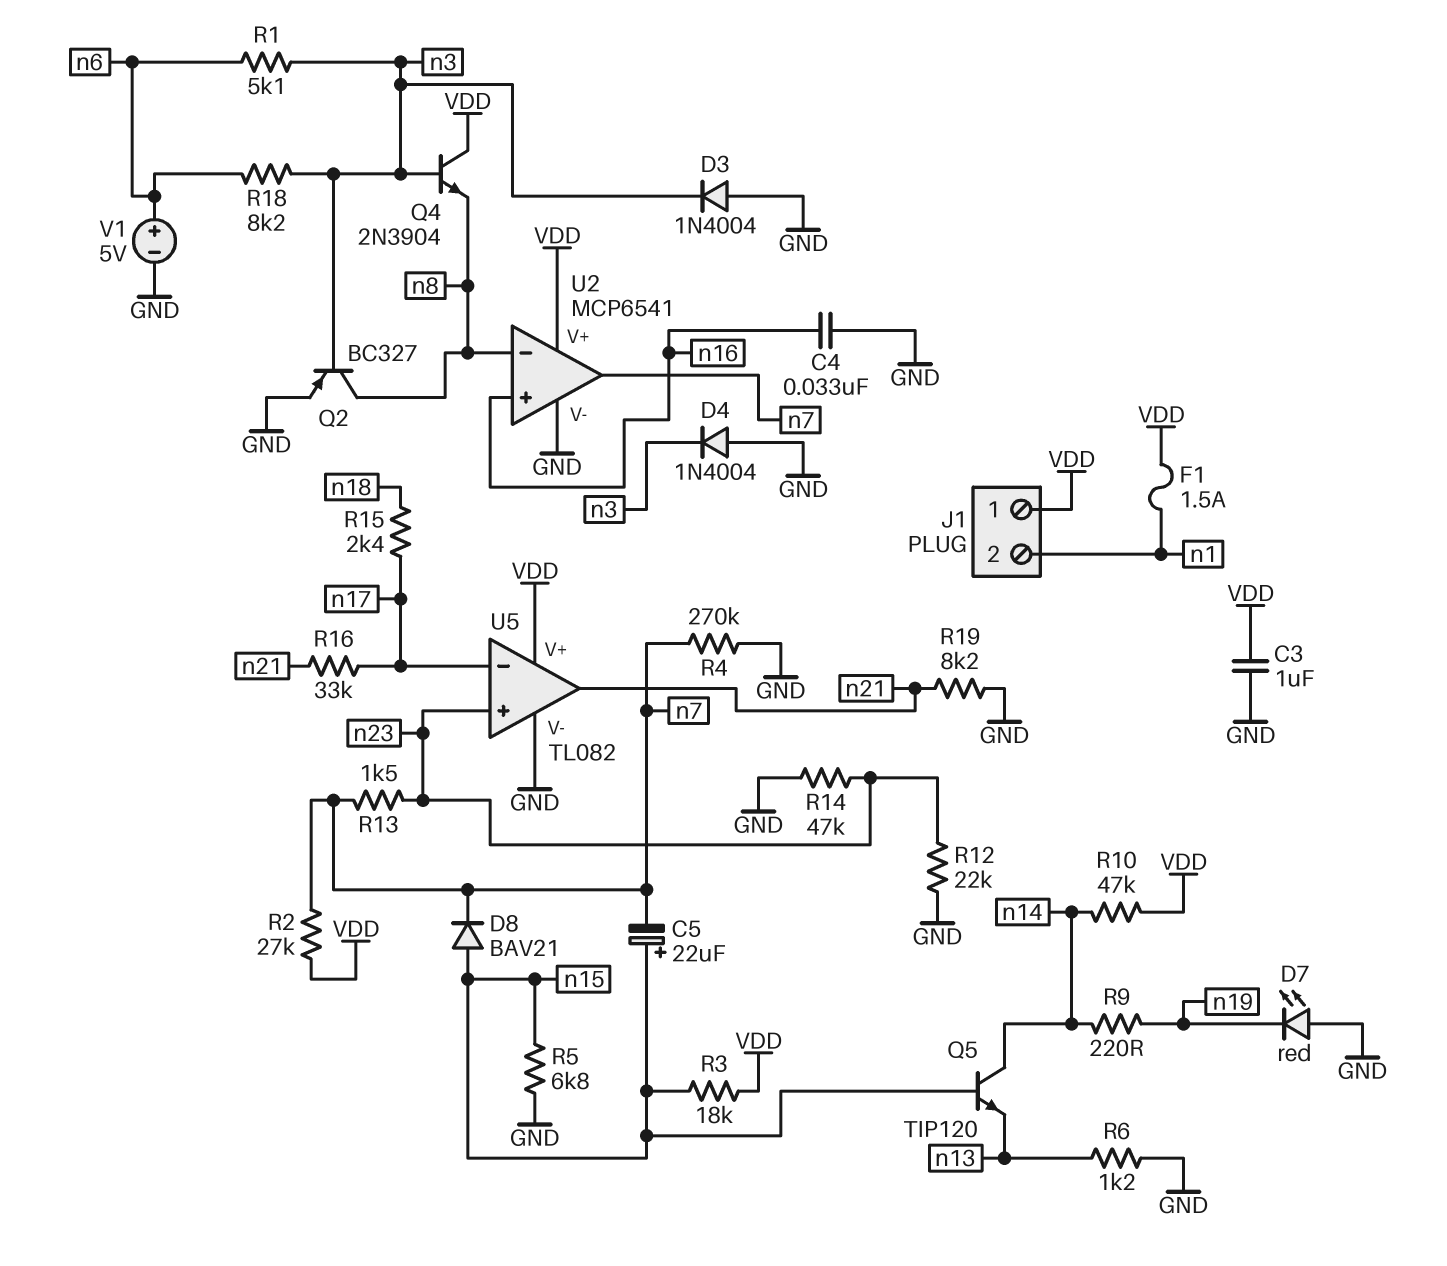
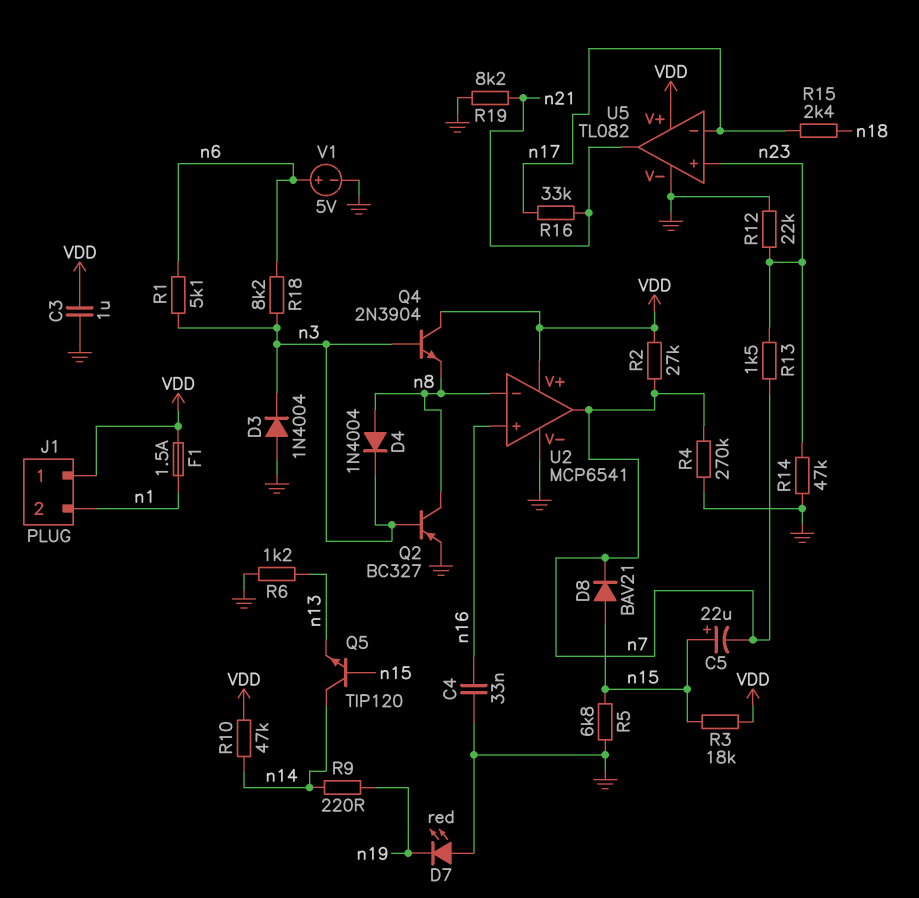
D4: diode 1N4004 (A GND, K n3) -> diode 1N4004 (A n8, K n3)

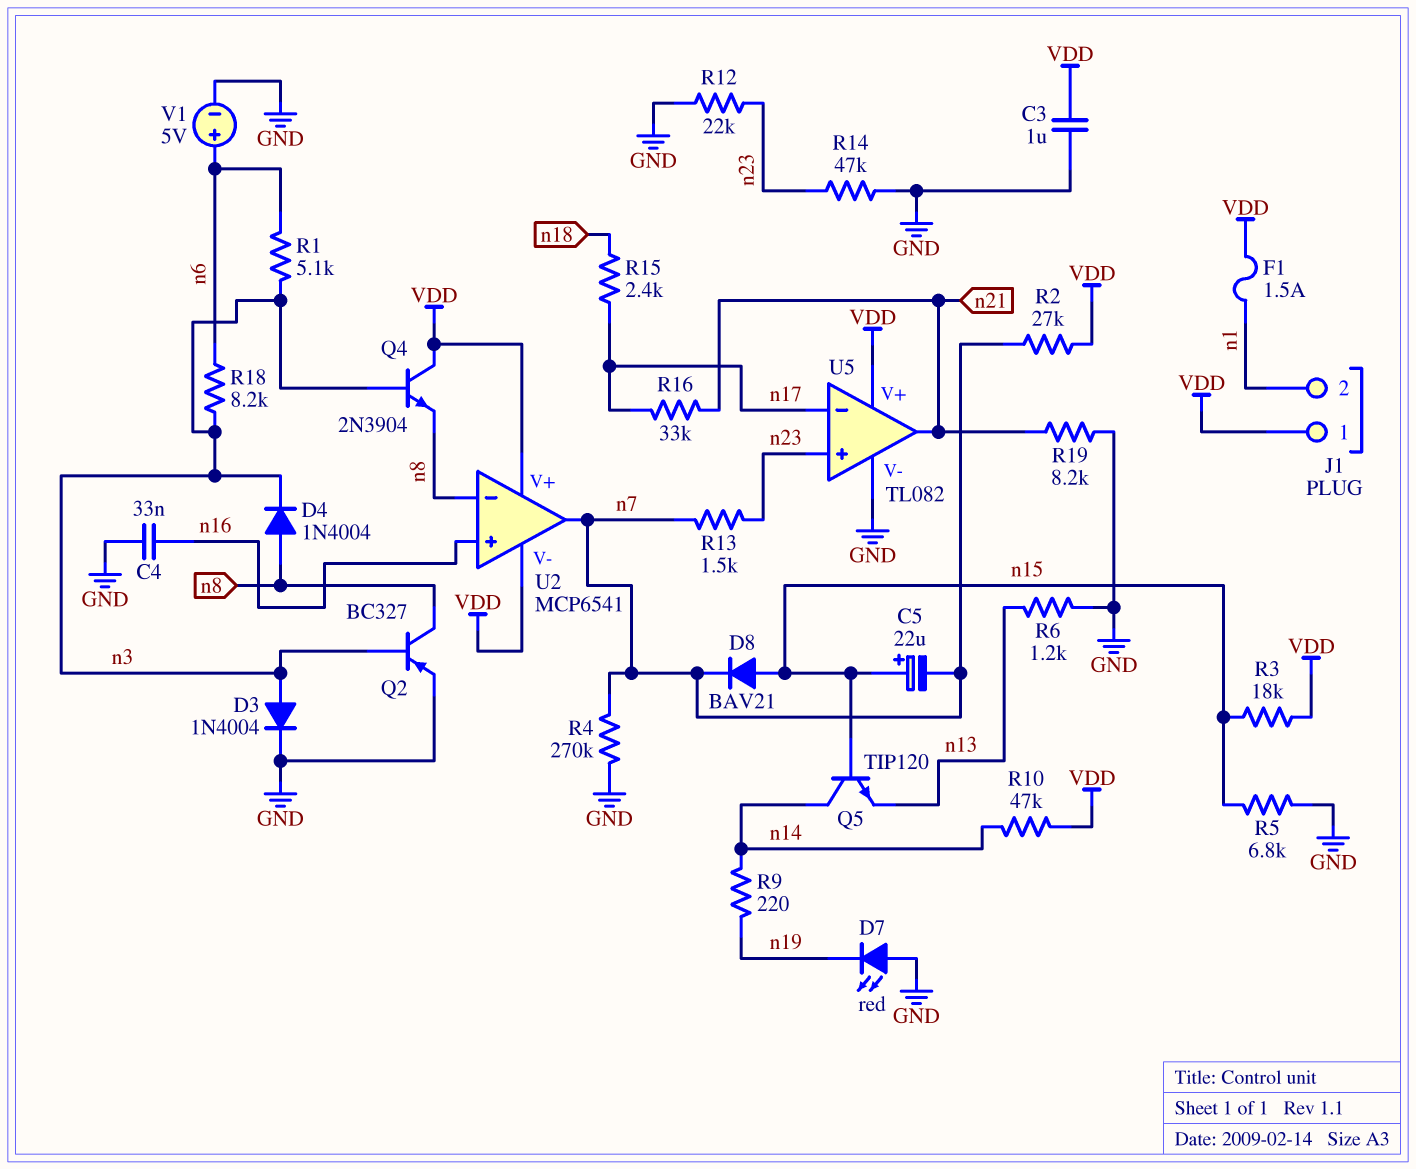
D3: diode 1N4004 (A GND, K n3) -> diode 1N4004 (A n3, K GND)
U2 pin V-: GND -> VDD

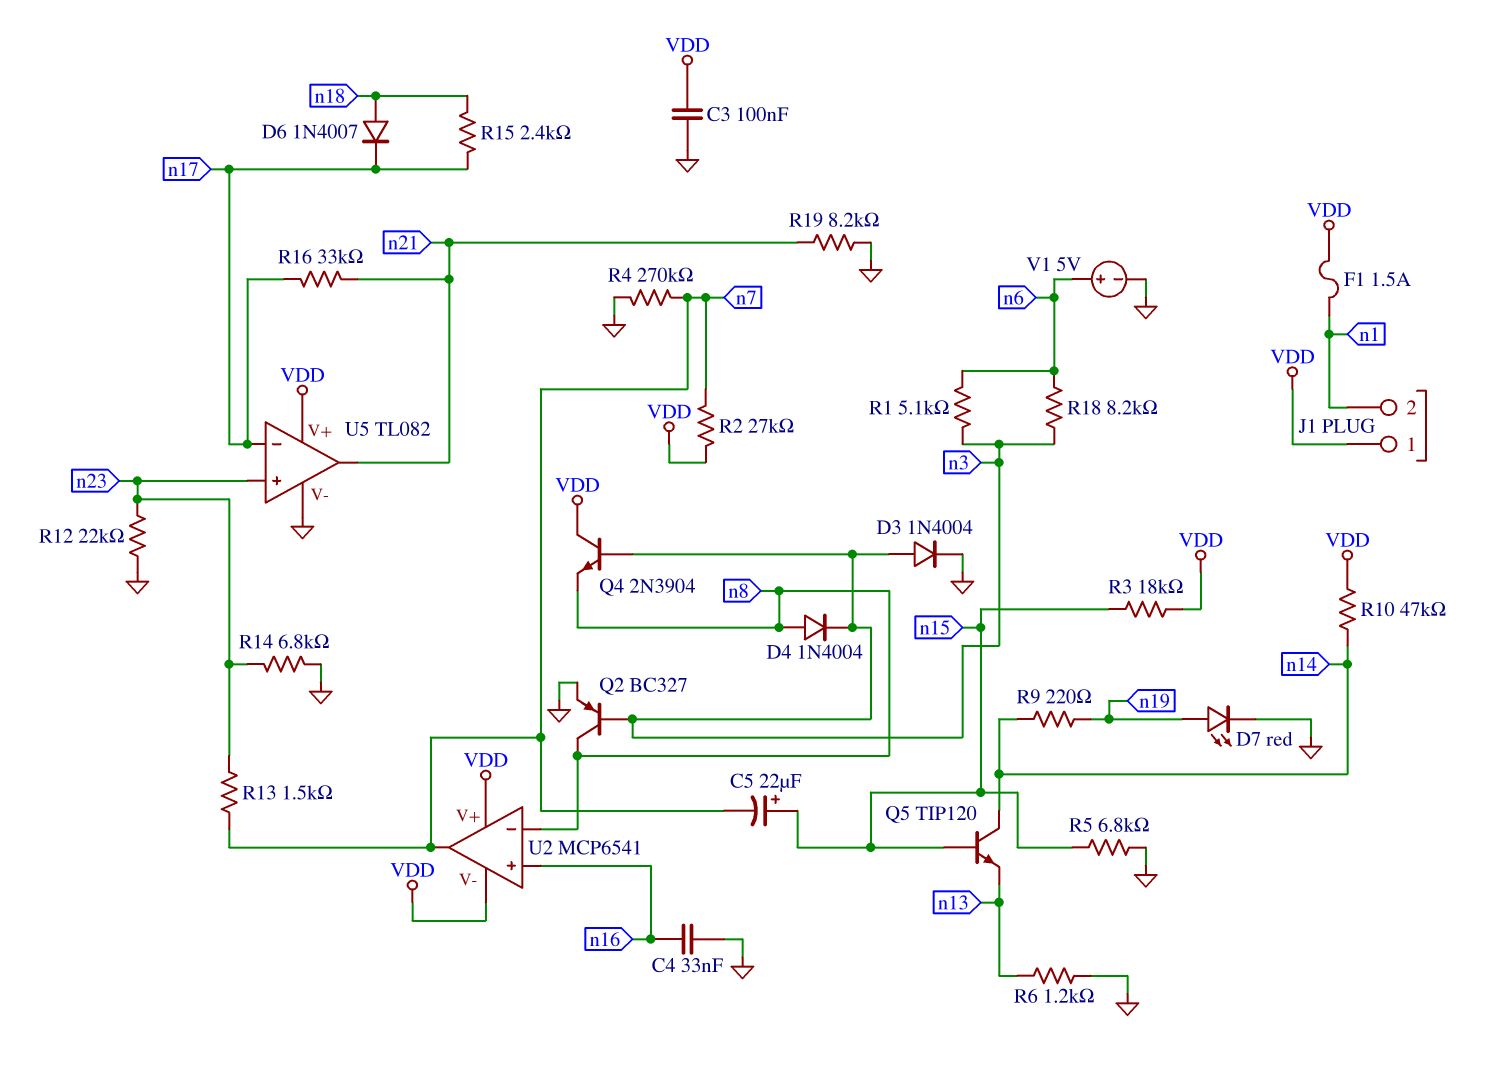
C3: 1uF (GND, VDD) -> 100nF (GND, VDD)
D6: none -> diode 1N4007 (A n18, K n17)
D7: LED red (A GND, K n19) -> LED red (A n19, K GND)
D8: diode BAV21 (A n15, K n7) -> none
R14: 47k (GND, n23) -> 6.8k (GND, n23)

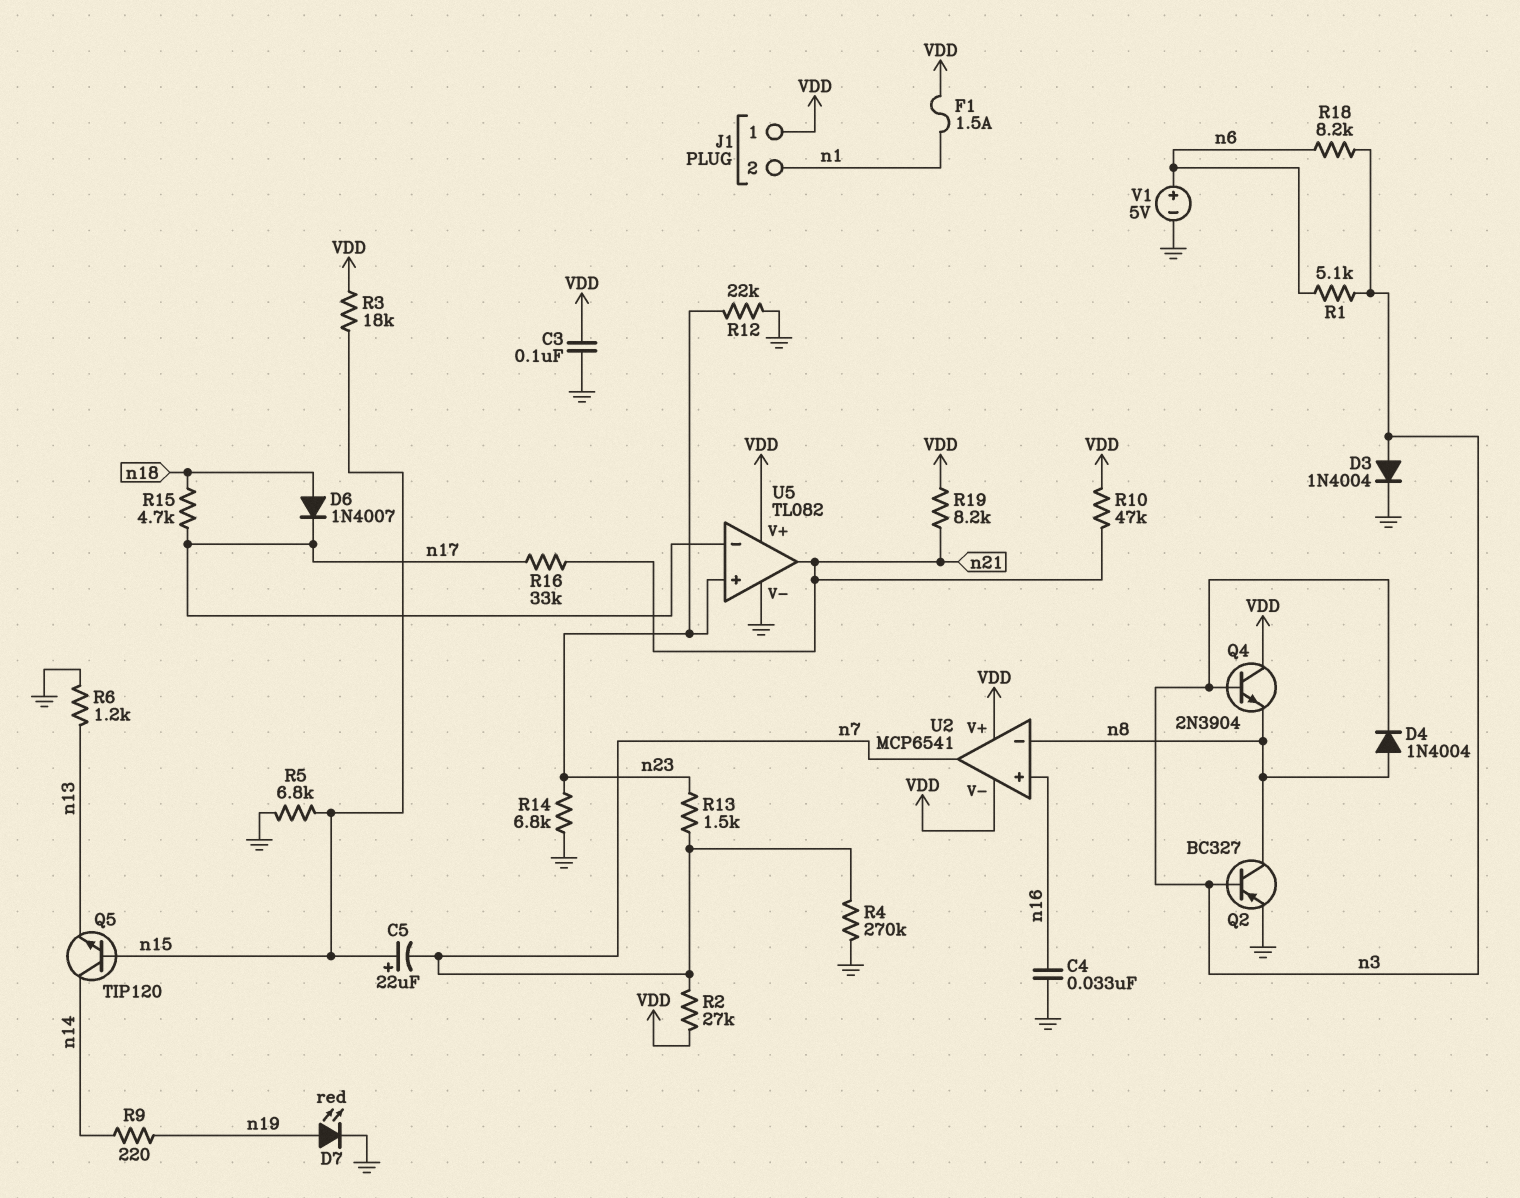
R10: 47k (VDD, n14) -> 47k (VDD, n21)
R15: 2.4k (n17, n18) -> 4.7k (n17, n18)
R19: 8.2k (GND, n21) -> 8.2k (VDD, n21)

